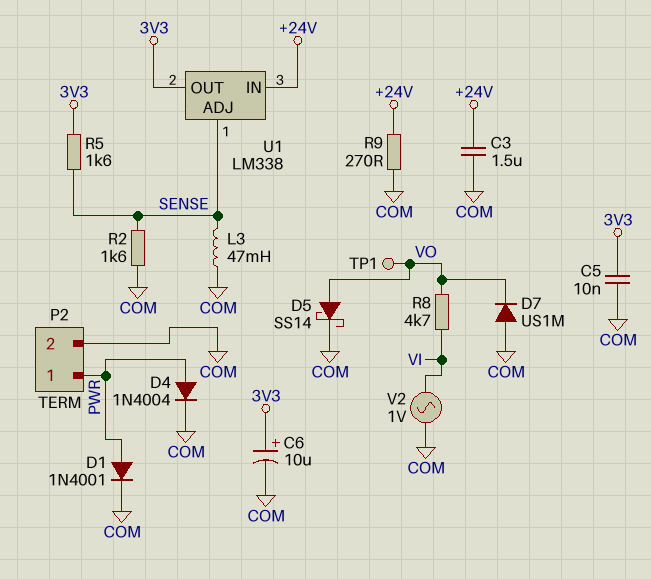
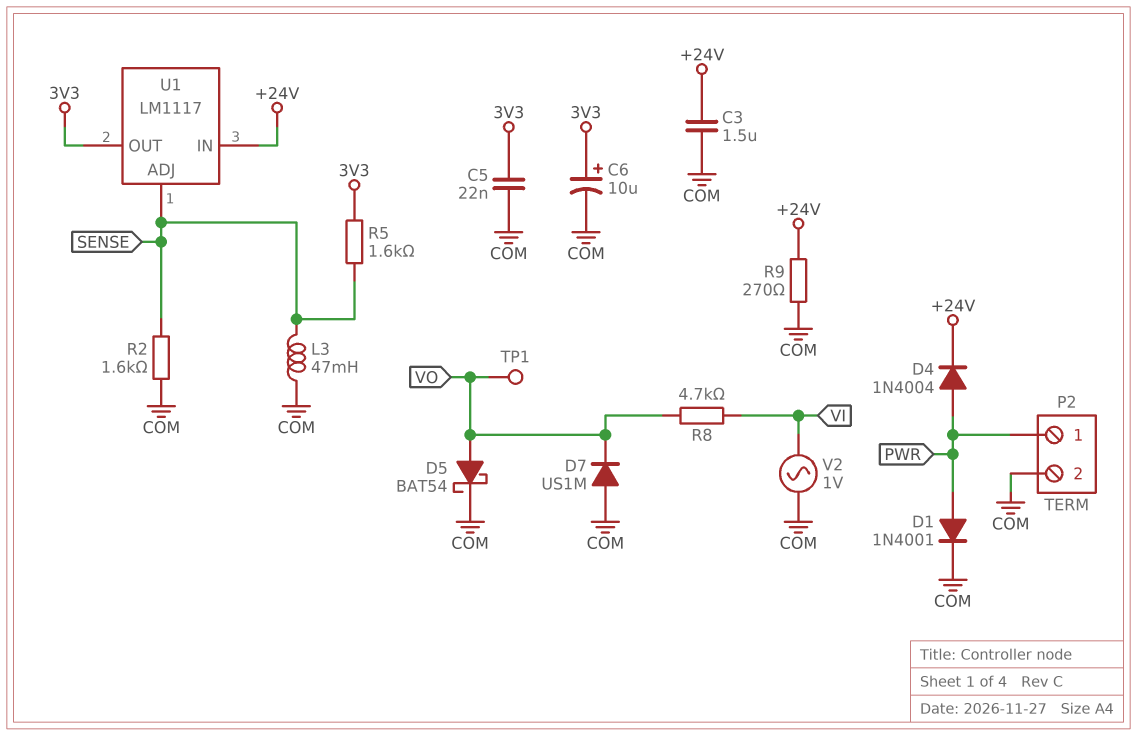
C5: 10nF (3V3, COM) -> 22nF (3V3, COM)
D4: diode 1N4004 (A PWR, K COM) -> diode 1N4004 (A PWR, K +24V)
D5: schottky SS14 (A VO, K COM) -> schottky BAT54 (A VO, K COM)
U1: LM338 -> LM1117

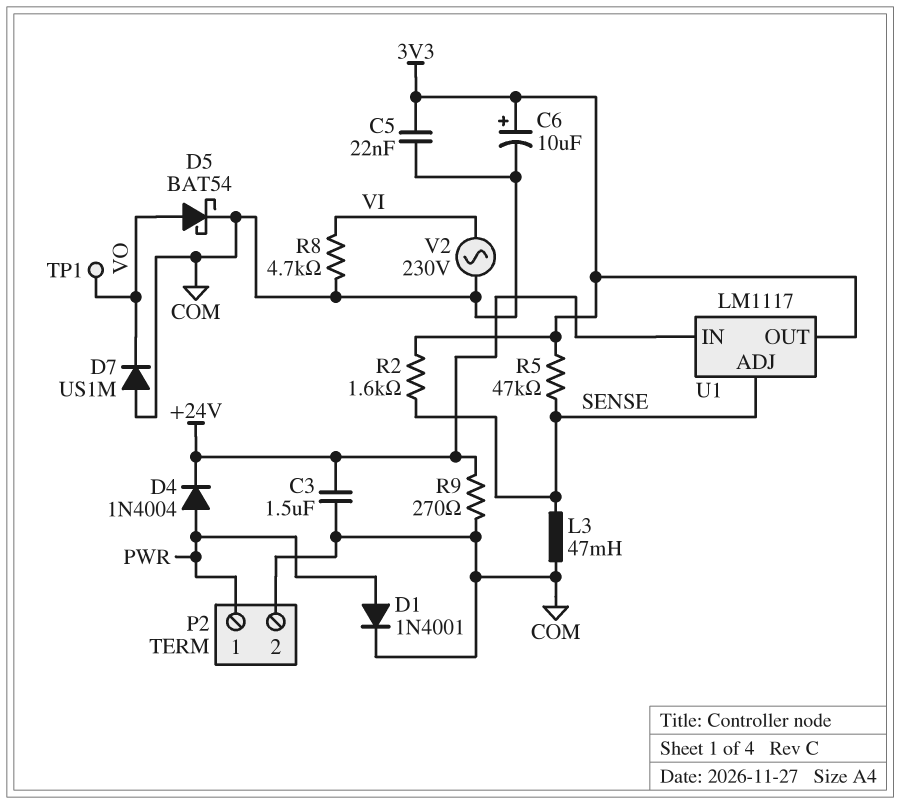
R2: 1.6k (COM, SENSE) -> 1.6k (3V3, SENSE)
R5: 1.6k (3V3, SENSE) -> 47k (3V3, SENSE)
R8: 4.7k (VI, VO) -> 4.7k (COM, VI)
V2: AC 1V (COM, VI) -> AC 230V (COM, VI)

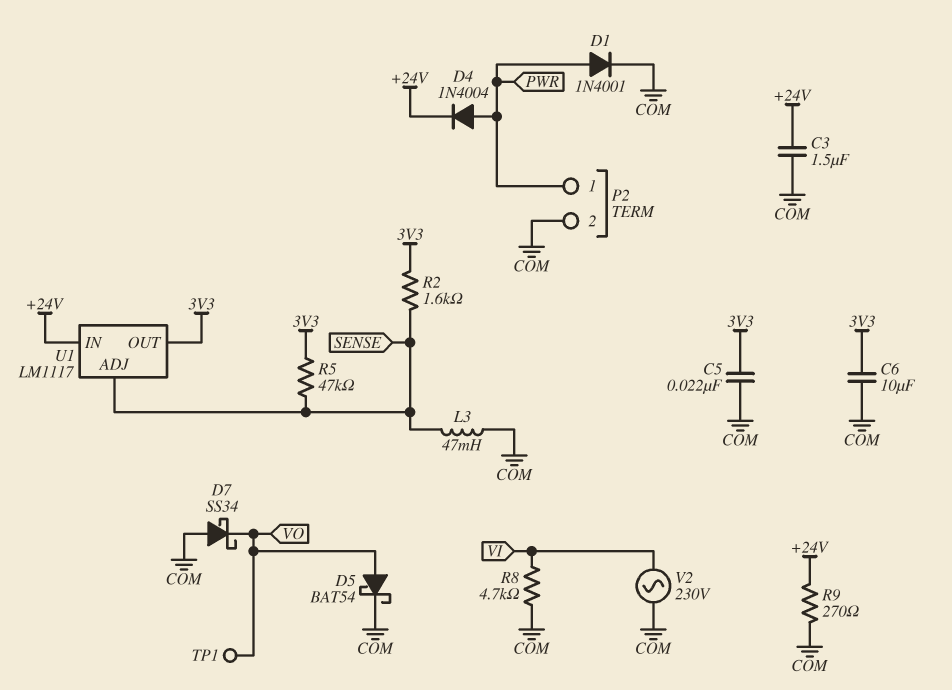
C6: 10uF (plus 3V3, minus COM) -> 10uF (3V3, COM)
D7: diode US1M (A COM, K VO) -> schottky SS34 (A COM, K VO)

